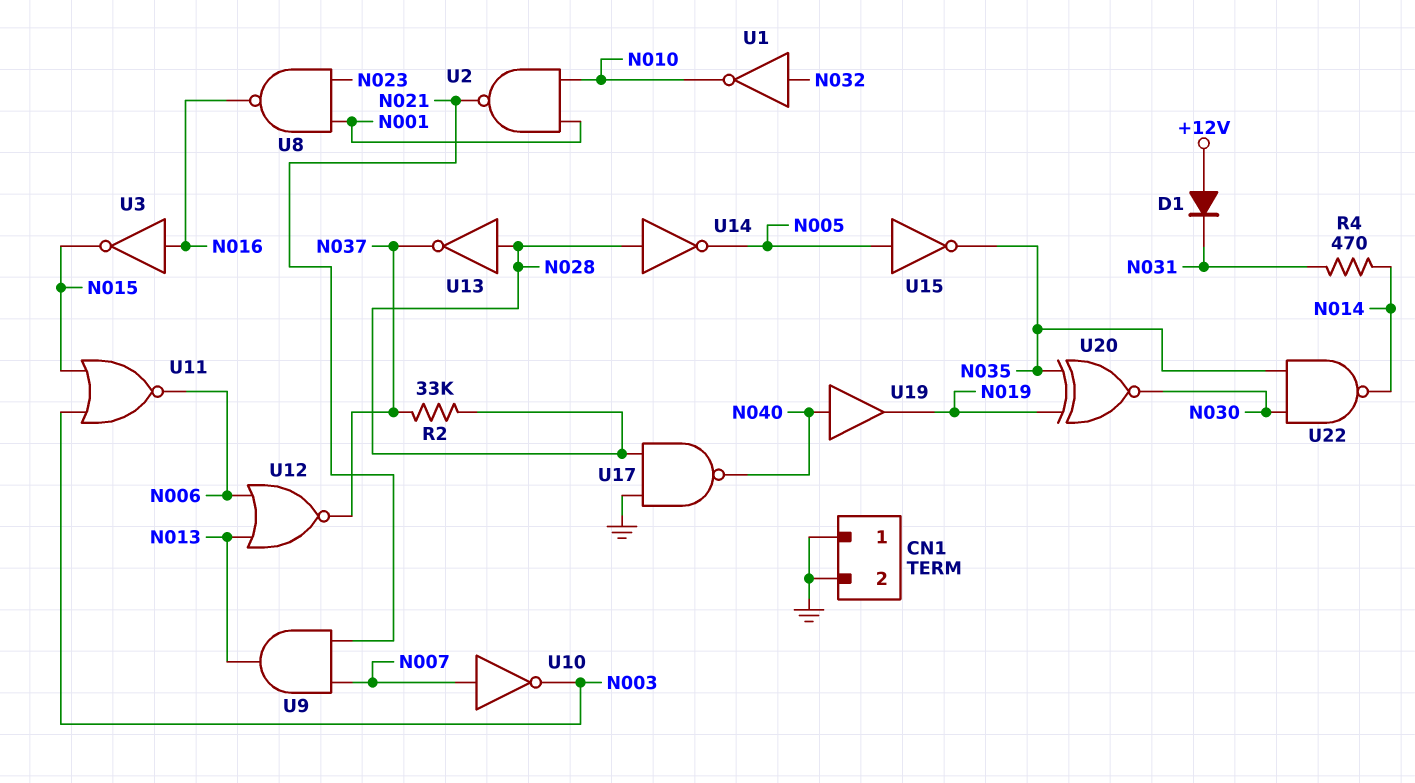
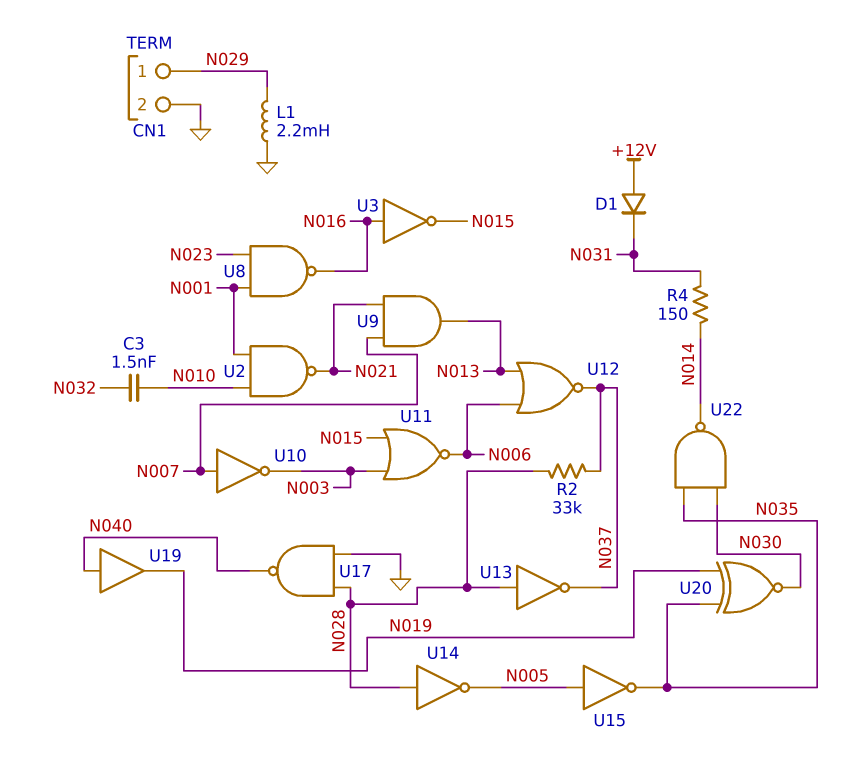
C3: none -> 1.5nF (N010, N032)
CN1 pin 1: GND -> N029
L1: none -> 2.2mH (GND, N029)
R4: 470 (N014, N031) -> 150 (N014, N031)
U1: NOT (in N032, out N010) -> none

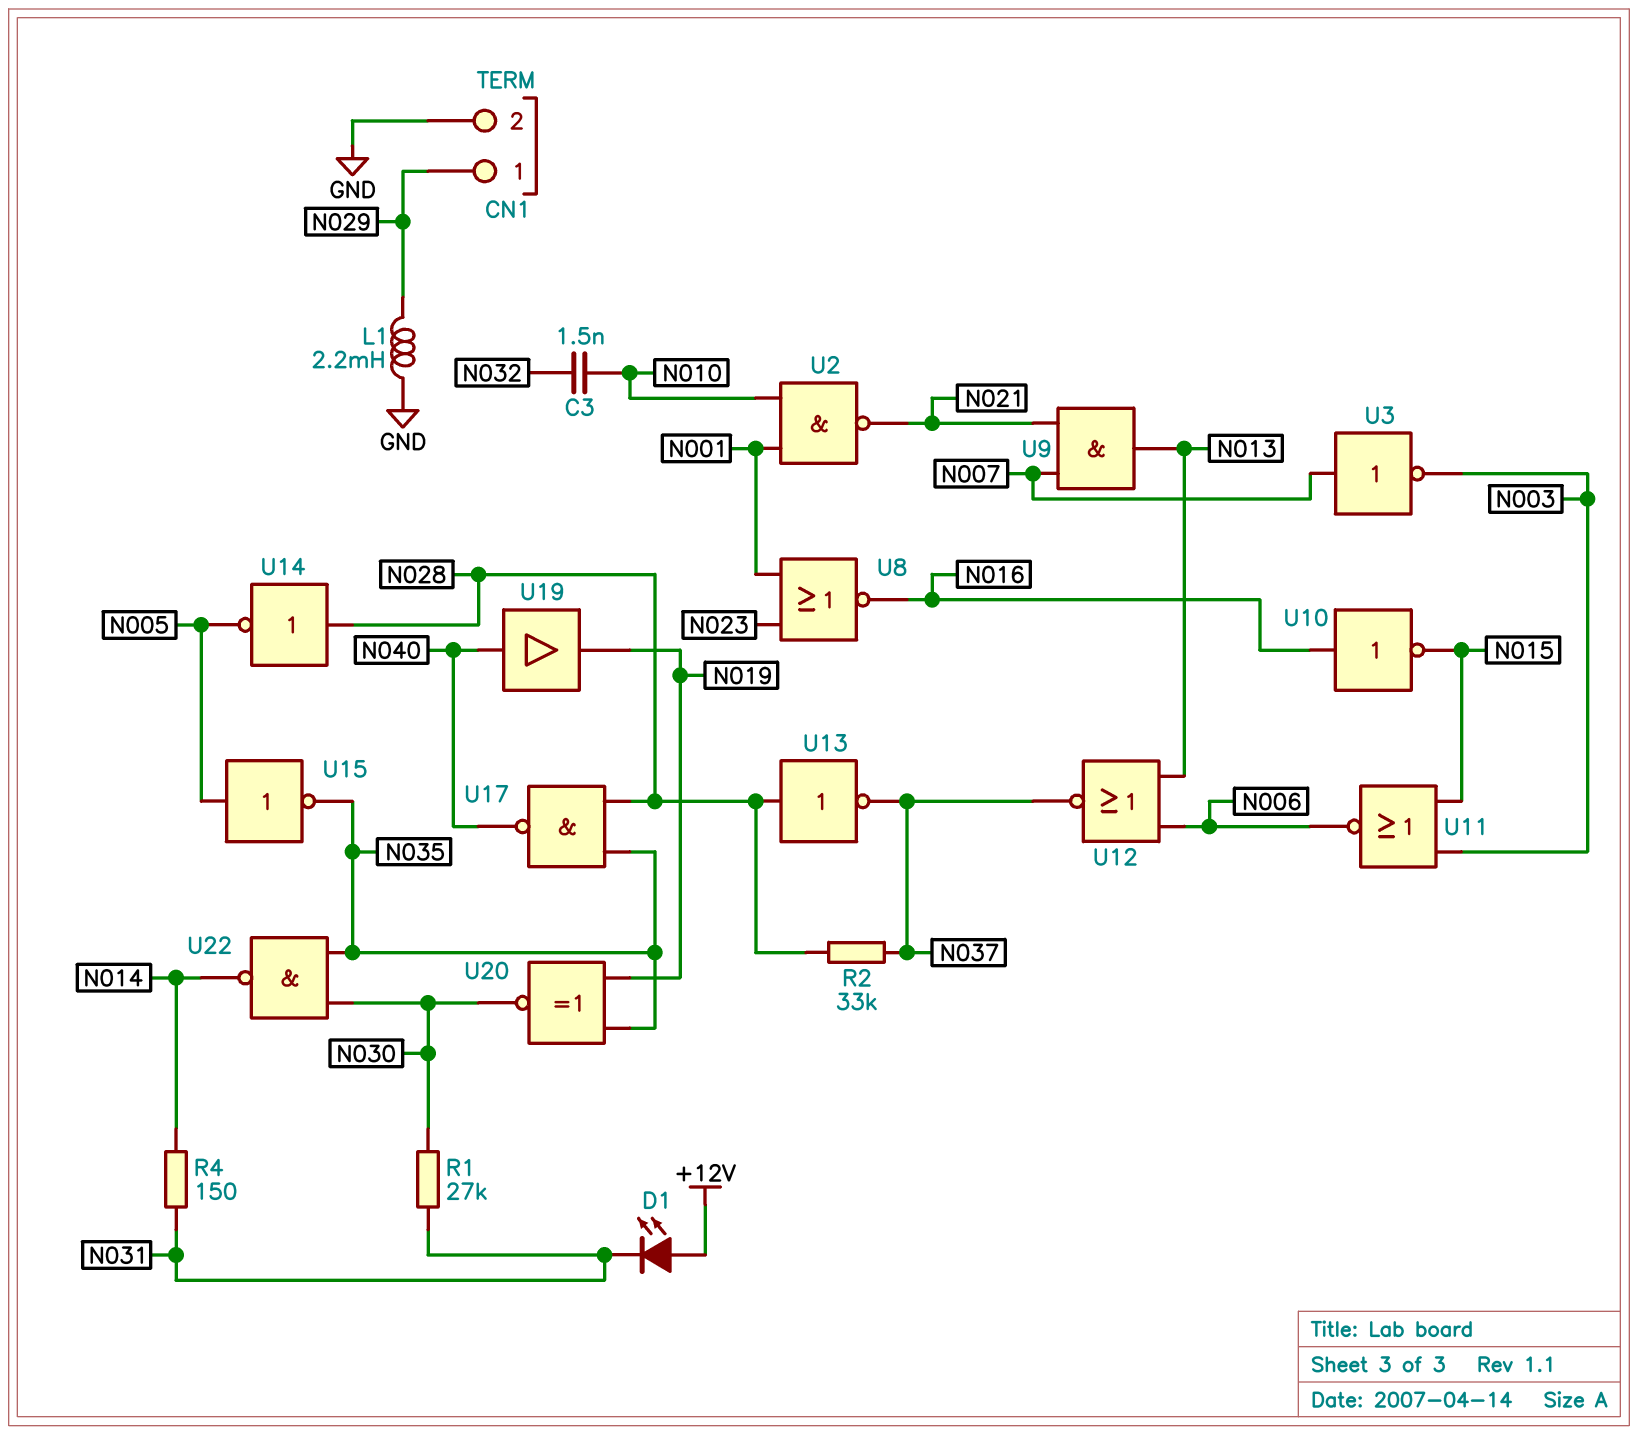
D1: diode (A +12V, K N031) -> LED (A +12V, K N031)
R1: none -> 27k (N030, N031)
U3: NOT (in N016, out N015) -> NOT (in N007, out N003)
U8: NAND (in N001, in N023, out N016) -> NOR (in N001, in N023, out N016)
U10: NOT (in N007, out N003) -> NOT (in N016, out N015)
U17: NAND (in GND, in N028, out N040) -> NAND (in N028, in N035, out N040)

